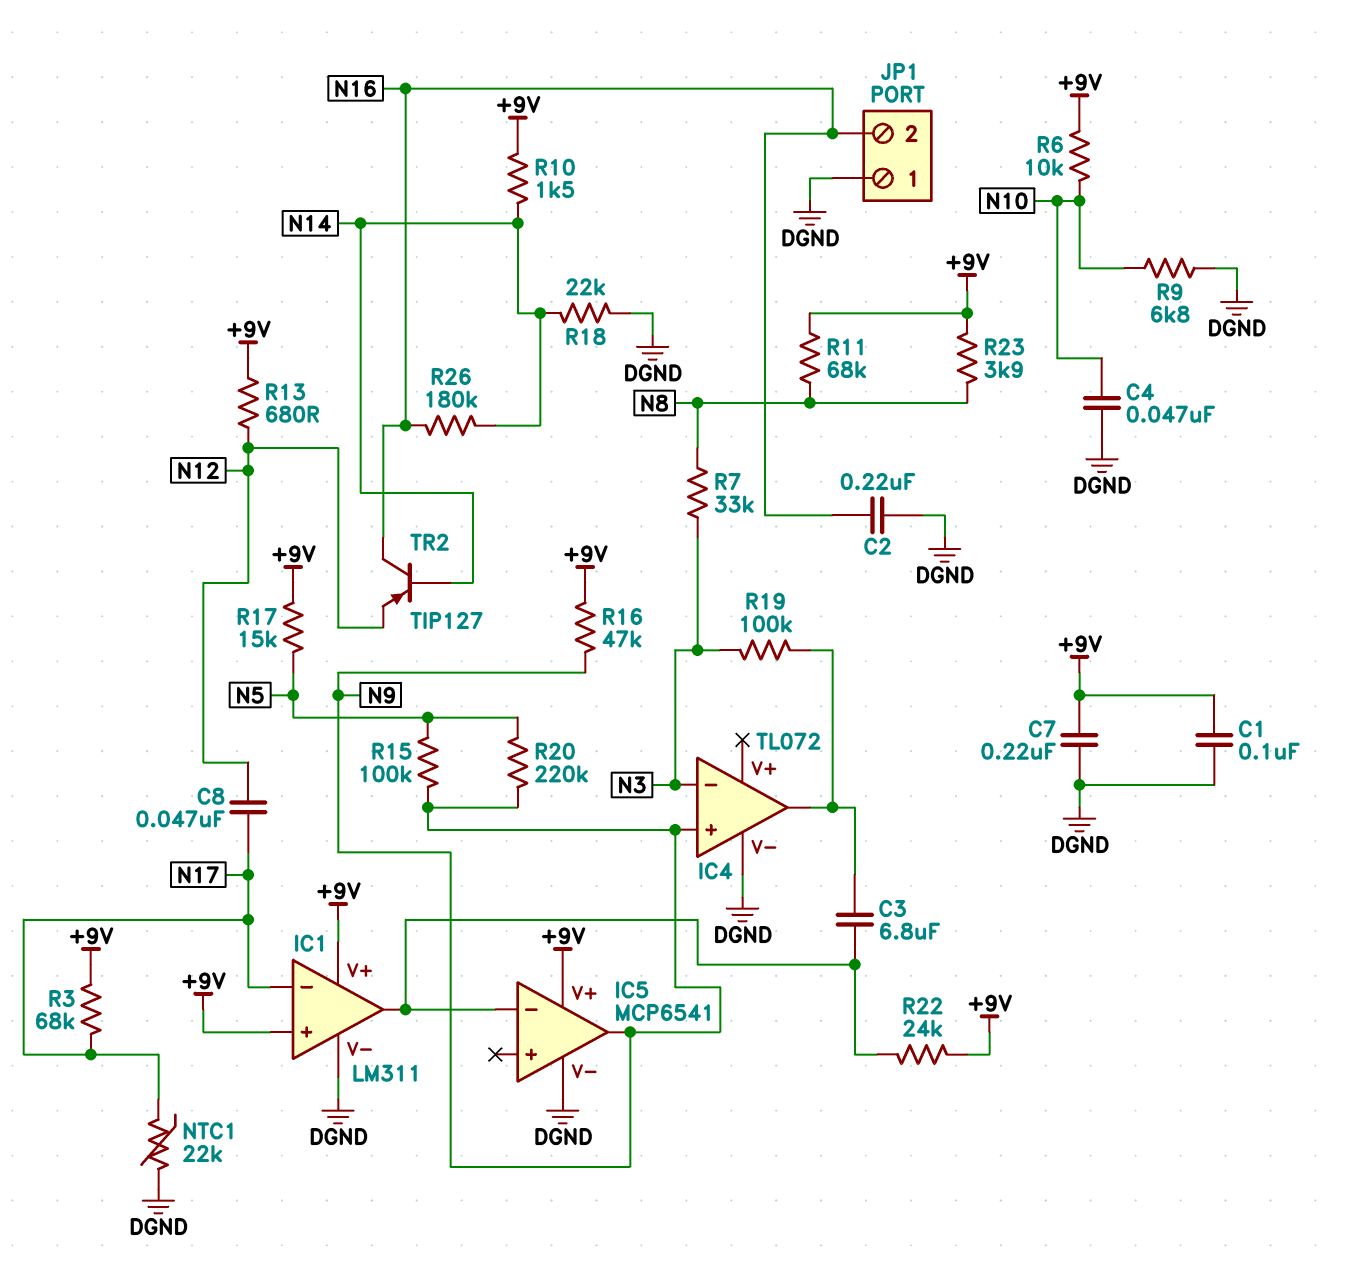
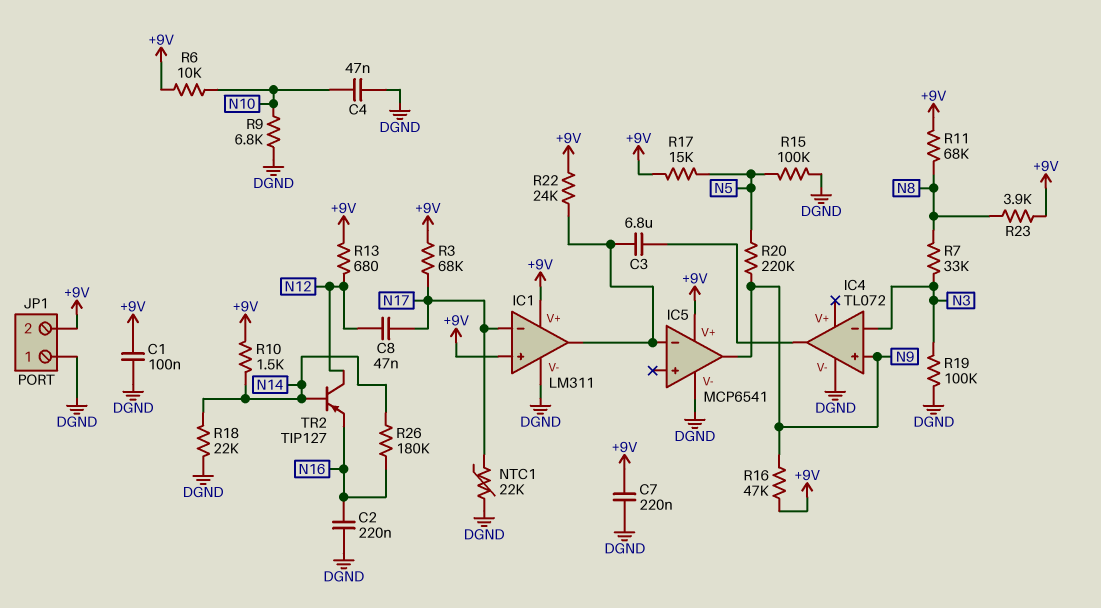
JP1 pin 2: N16 -> +9V
R15: 100k (N5, N9) -> 100k (DGND, N5)
R19: 100k (IC4/out, N3) -> 100k (DGND, N3)
TR2: PNP TIP127 (B N14, C N16, E N12) -> PNP TIP127 (B N14, C N12, E N16)

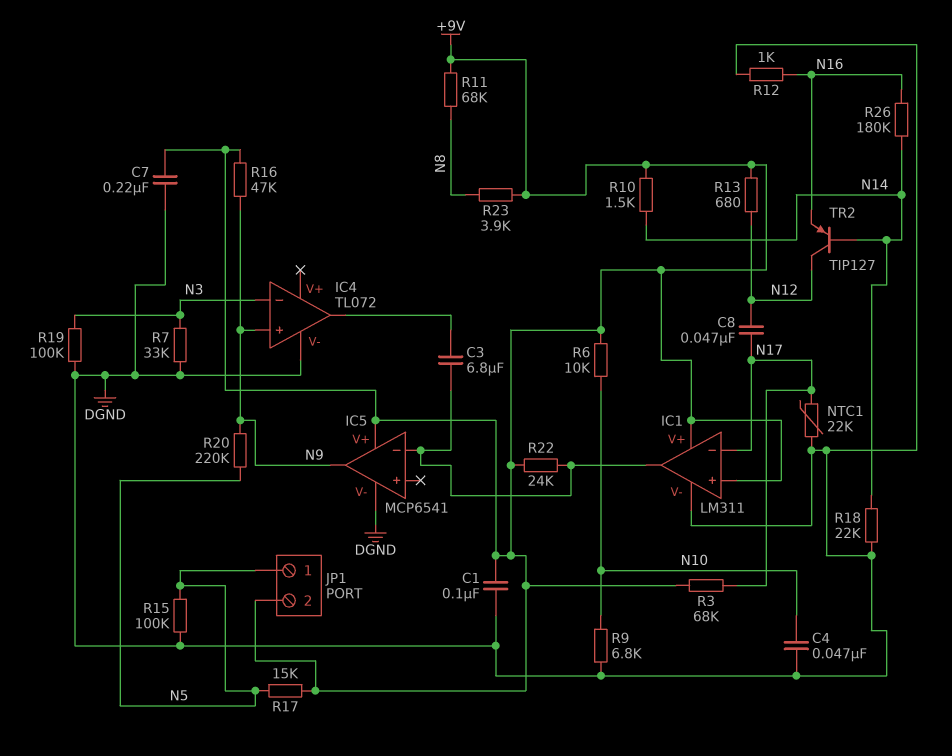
C2: 220nF (DGND, N16) -> none
JP1 pin 1: DGND -> N5
R7: 33k (N3, N8) -> 33k (DGND, N3)
R12: none -> 1k (DGND, N16)

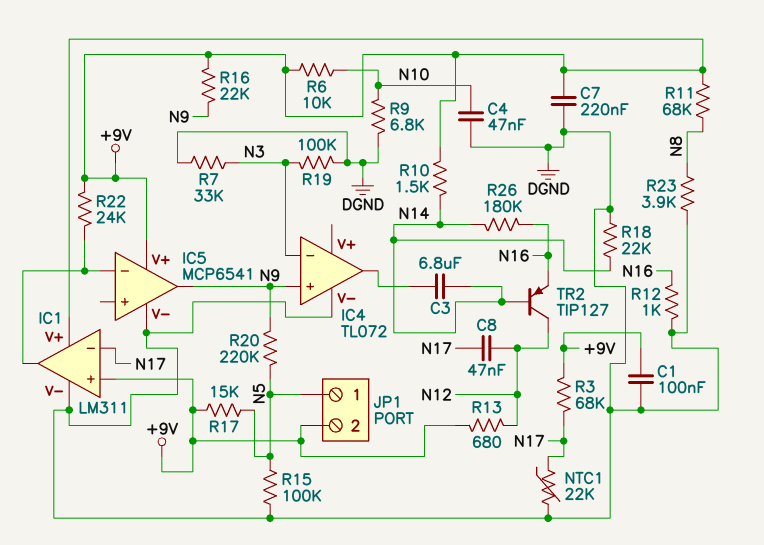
C3: 6.8uF (IC1/out, IC4/out) -> 6.8uF (IC4/out, N14)
R16: 47k (+9V, N9) -> 22k (+9V, N9)
R23: 3.9k (+9V, N8) -> 3.9k (DGND, N8)

